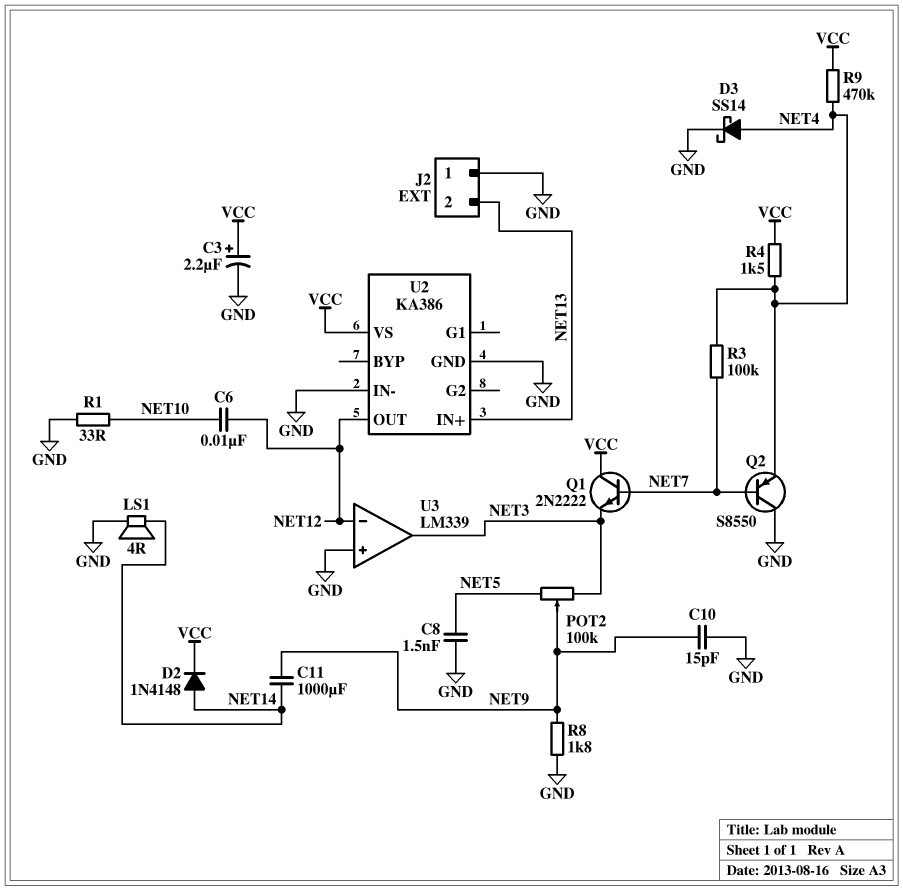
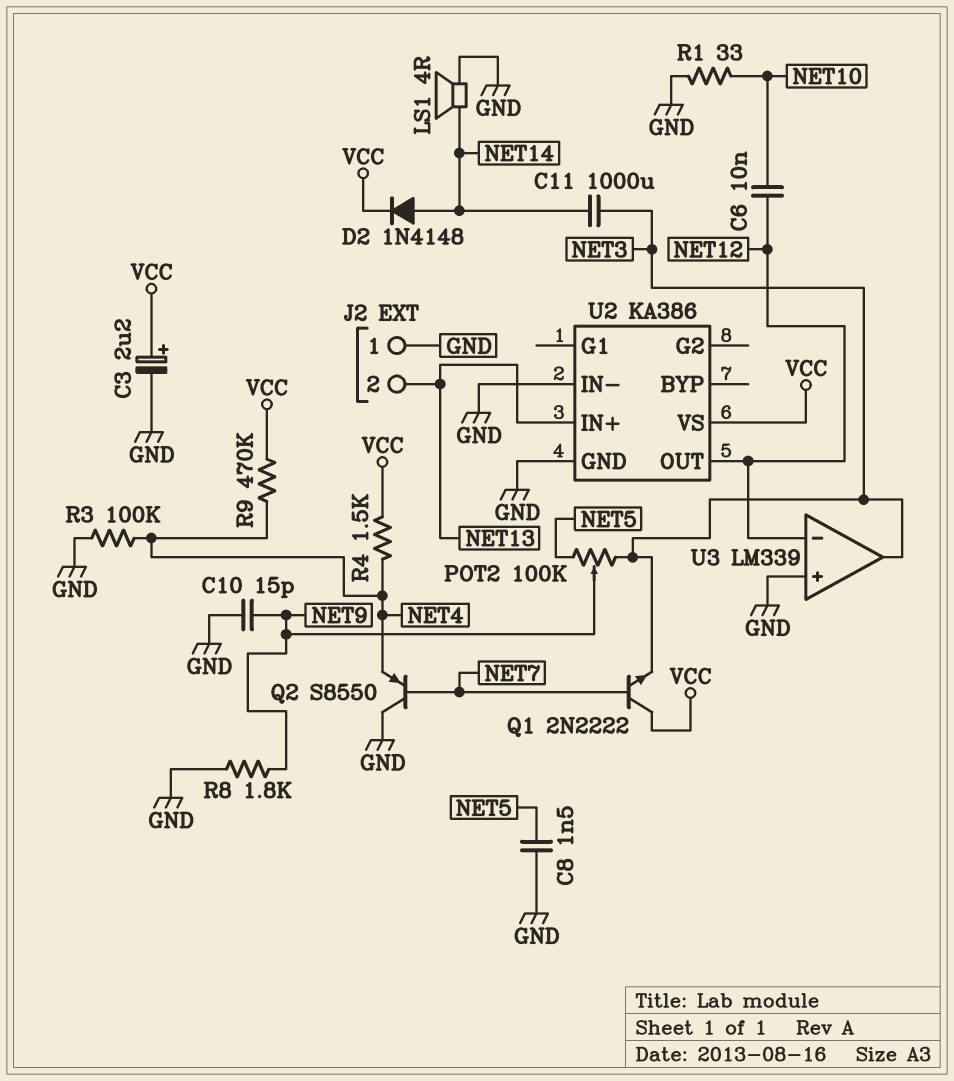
C11: 1000uF (NET9, NET14) -> 1000uF (NET3, NET14)
D3: schottky SS14 (A NET4, K GND) -> none
R3: 100k (NET4, NET7) -> 100k (GND, NET4)

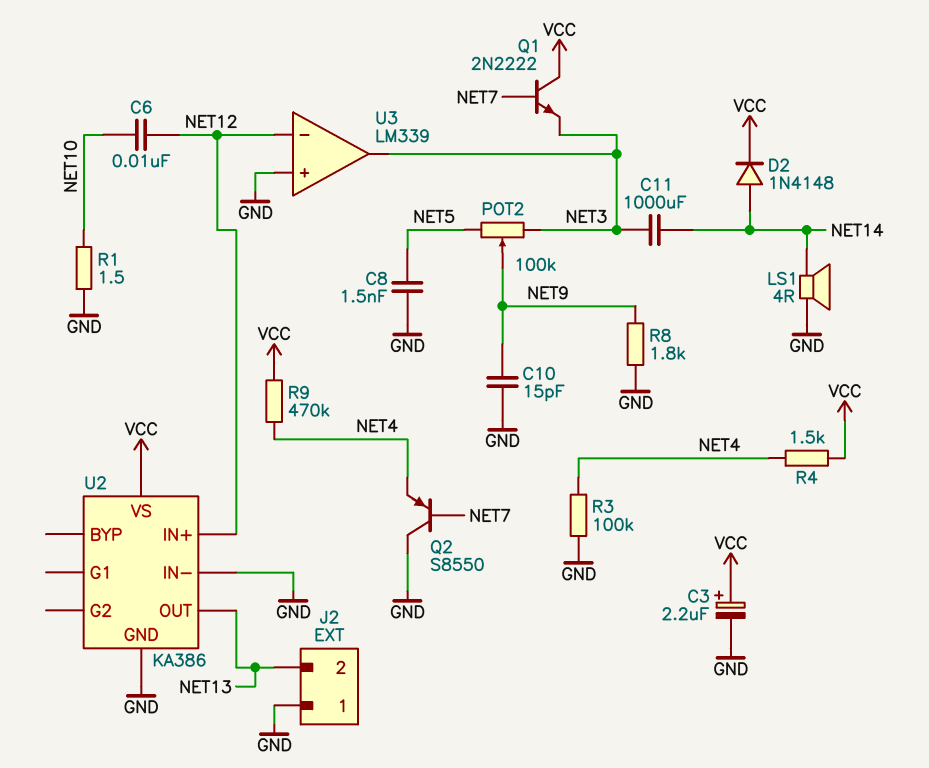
R1: 33 (GND, NET10) -> 1.5 (GND, NET10)
U2 pin IN+: NET13 -> NET12
U2 pin OUT: NET12 -> NET13

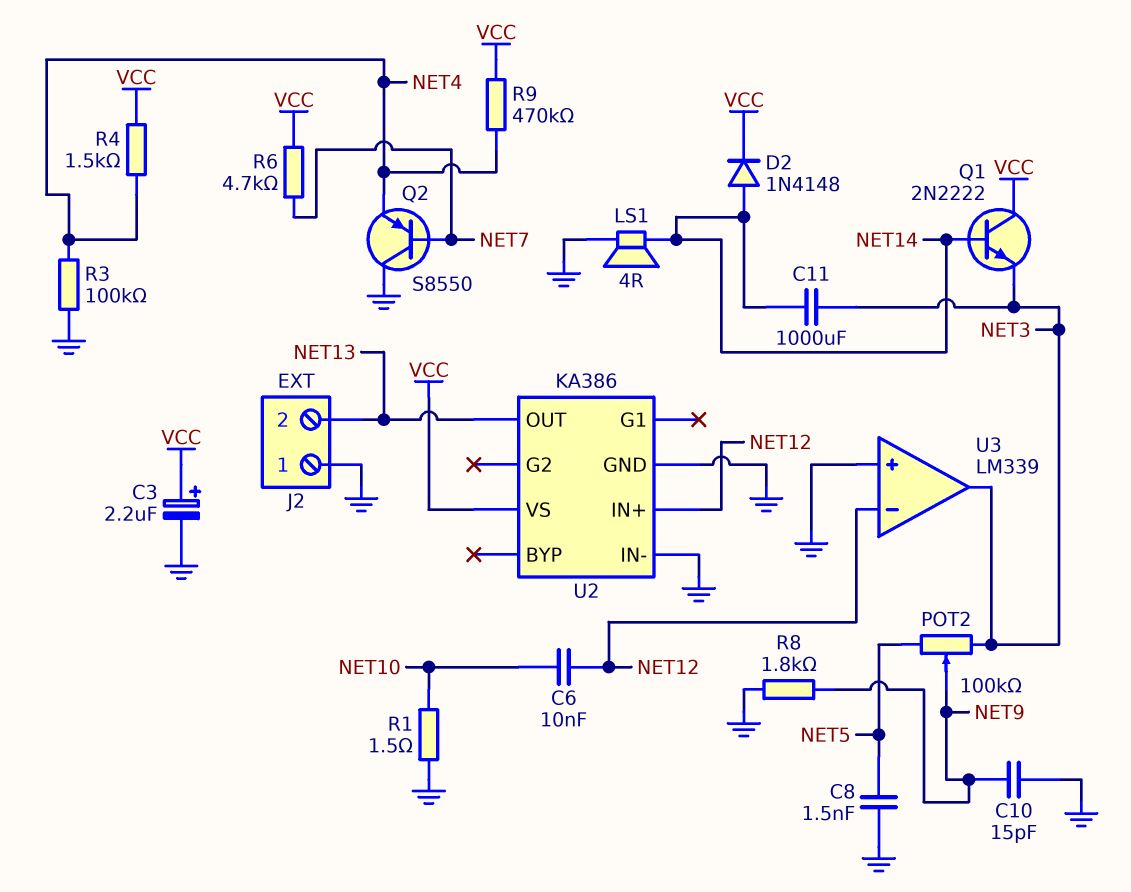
Q1: NPN 2N2222 (B NET7, C VCC, E NET3) -> NPN 2N2222 (B NET14, C VCC, E NET3)
R6: none -> 4.7k (NET7, VCC)

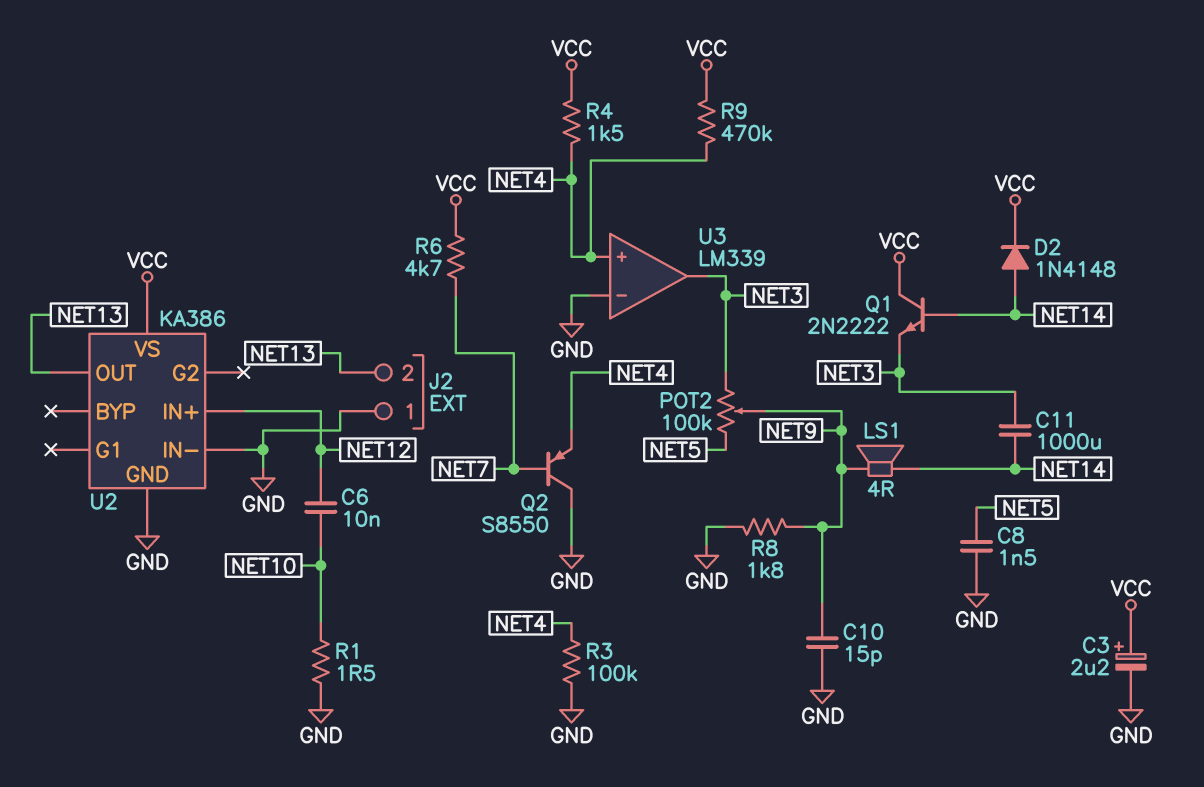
LS1: speaker 4R (GND, NET14) -> speaker 4R (NET9, NET14)
U3 pin in+: GND -> NET4
U3 pin in-: NET12 -> GND

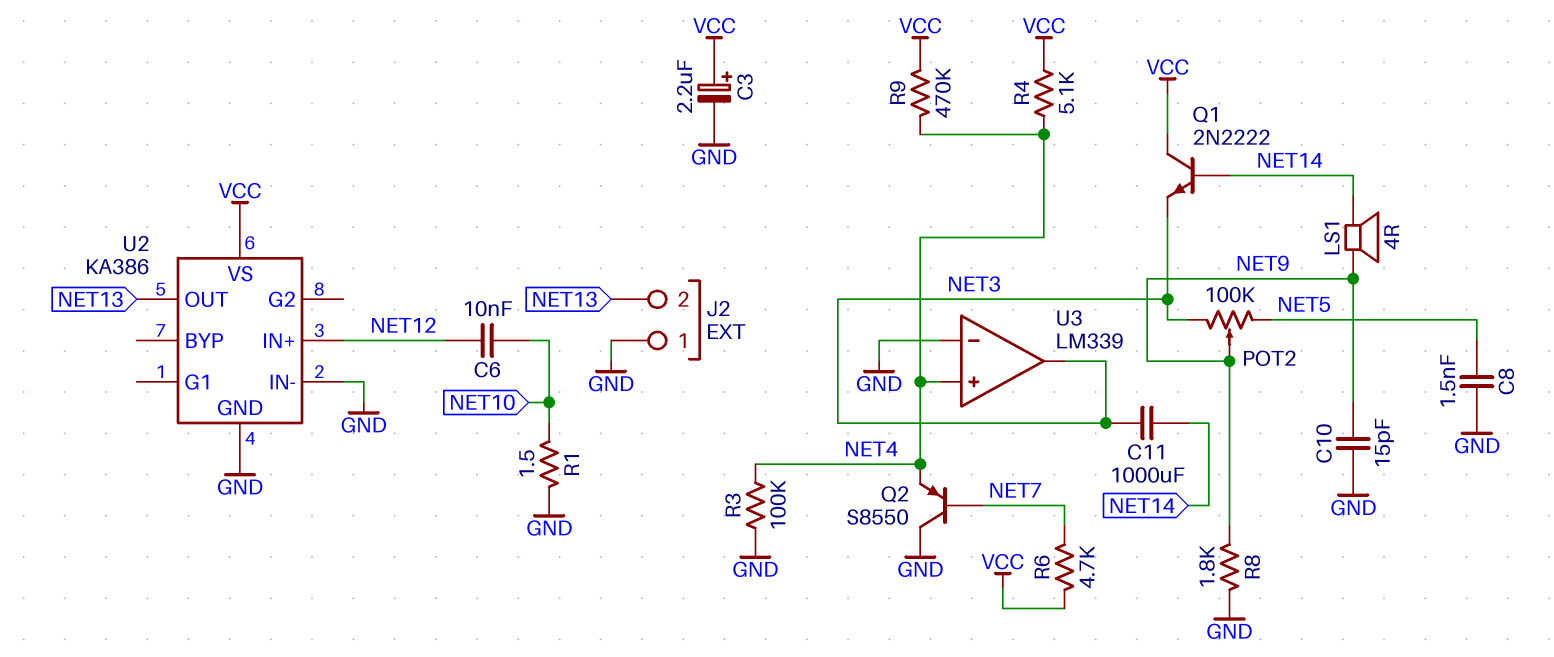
D2: diode 1N4148 (A NET14, K VCC) -> none
R4: 1.5k (NET4, VCC) -> 5.1k (NET4, VCC)

